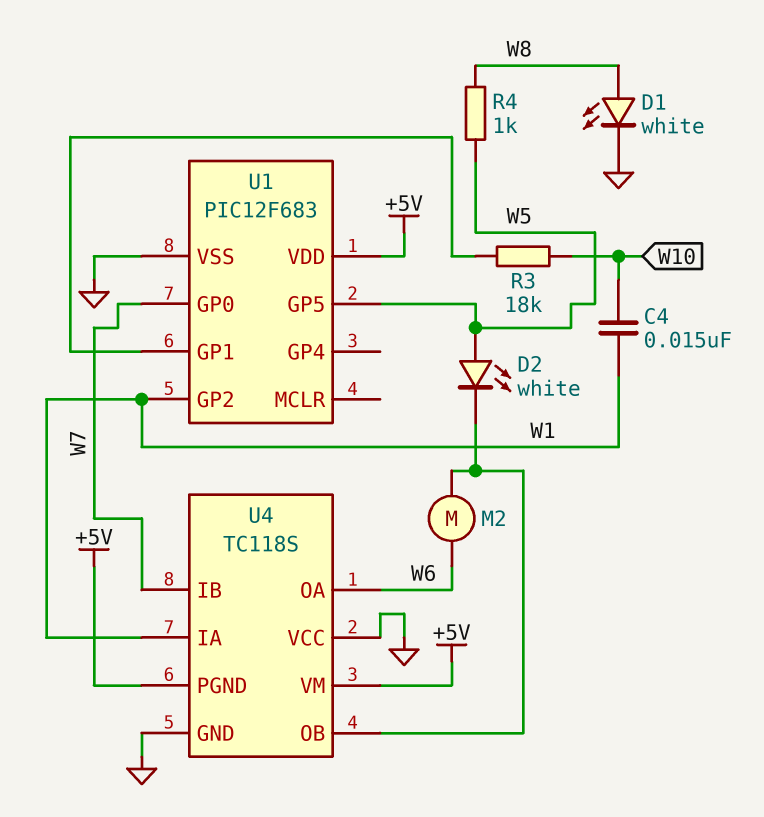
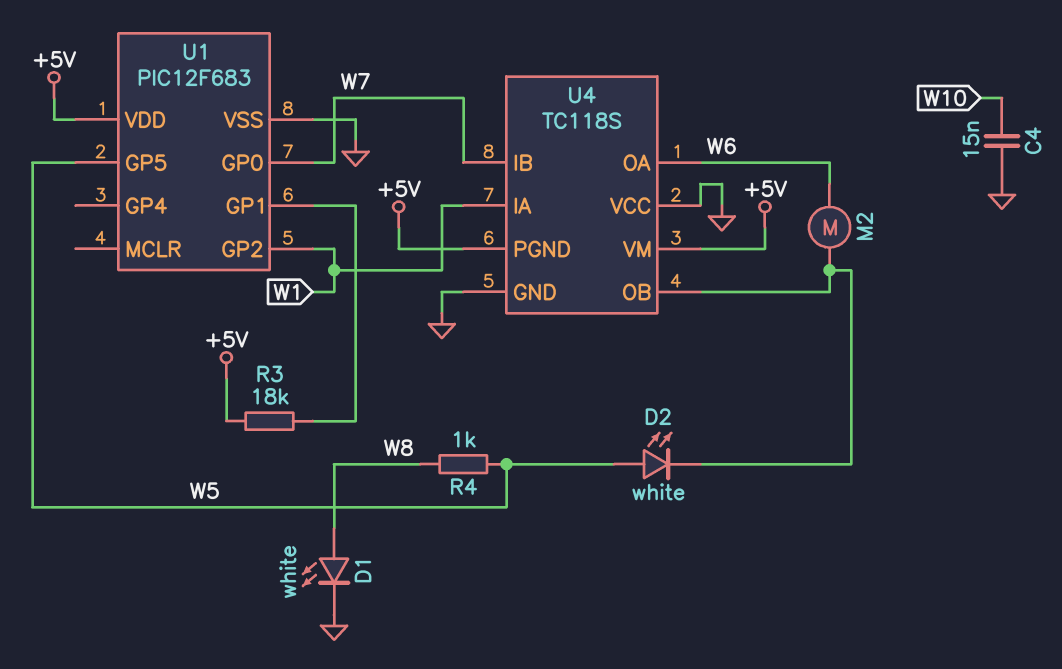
C4: 15nF (W1, W10) -> 15nF (GND, W10)
R3: 18k (U1/GP1, W10) -> 18k (+5V, U1/GP1)

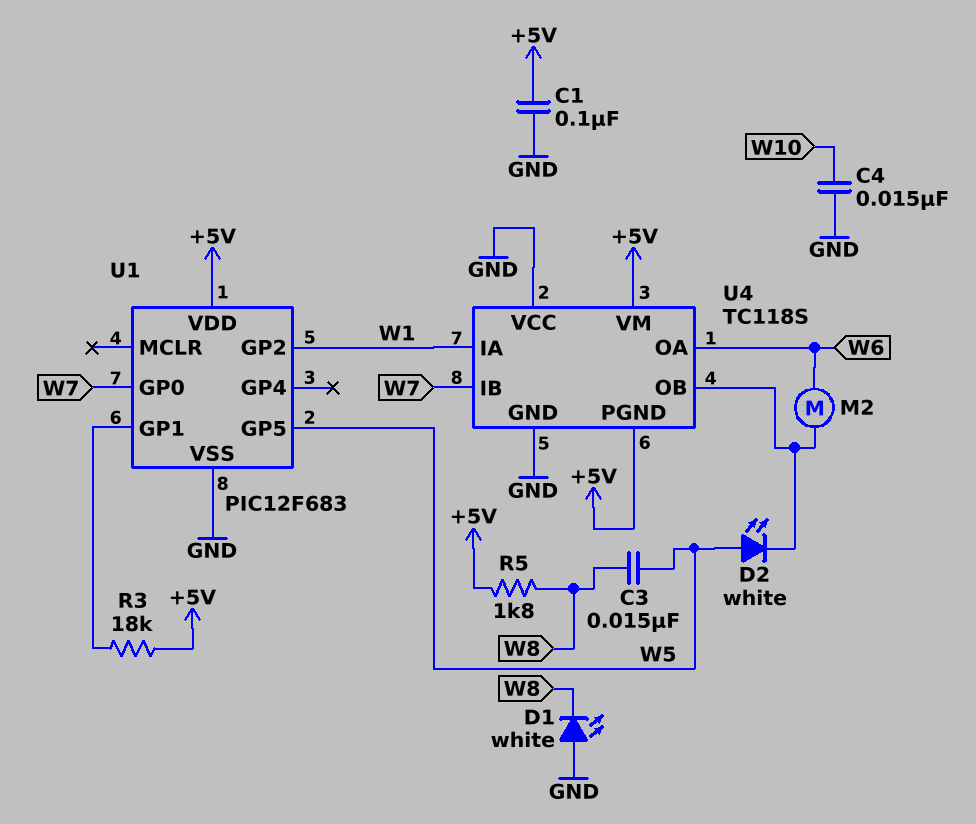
C1: none -> 100nF (+5V, GND)
C3: none -> 15nF (W5, W8)
D1: LED white (A W8, K GND) -> LED white (A GND, K W8)
R4: 1k (W5, W8) -> none
R5: none -> 1.8k (+5V, W8)

